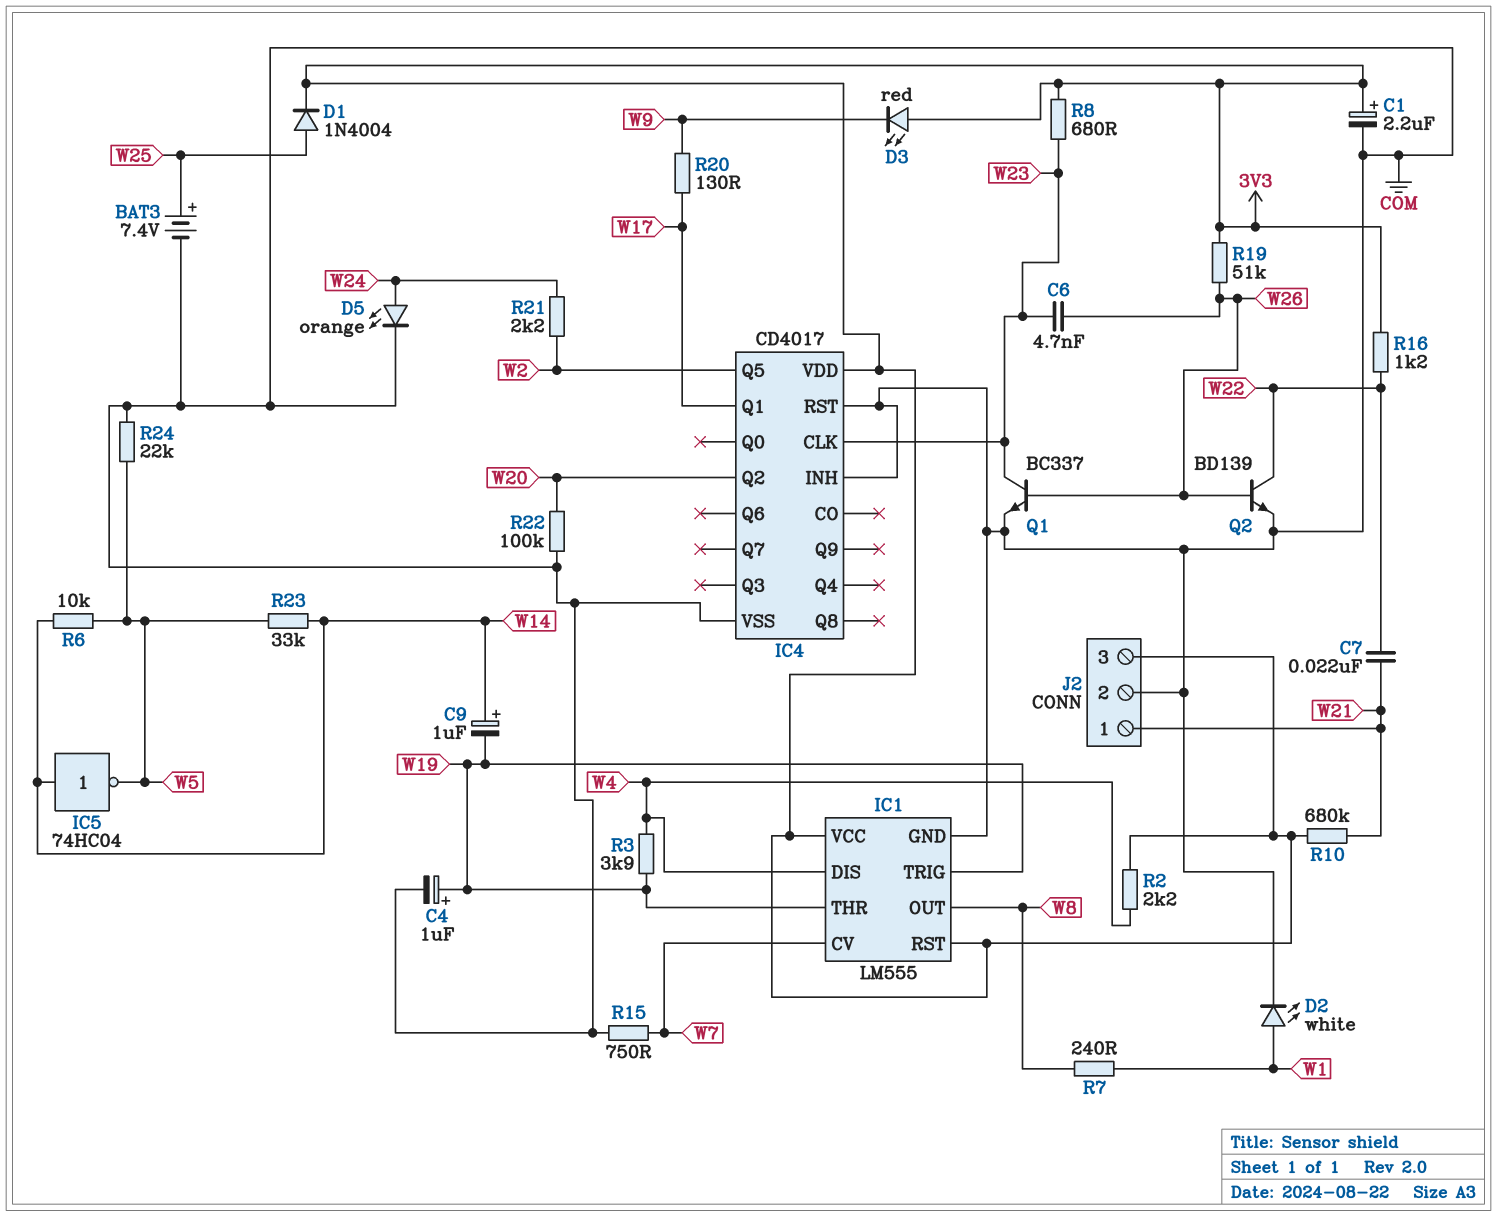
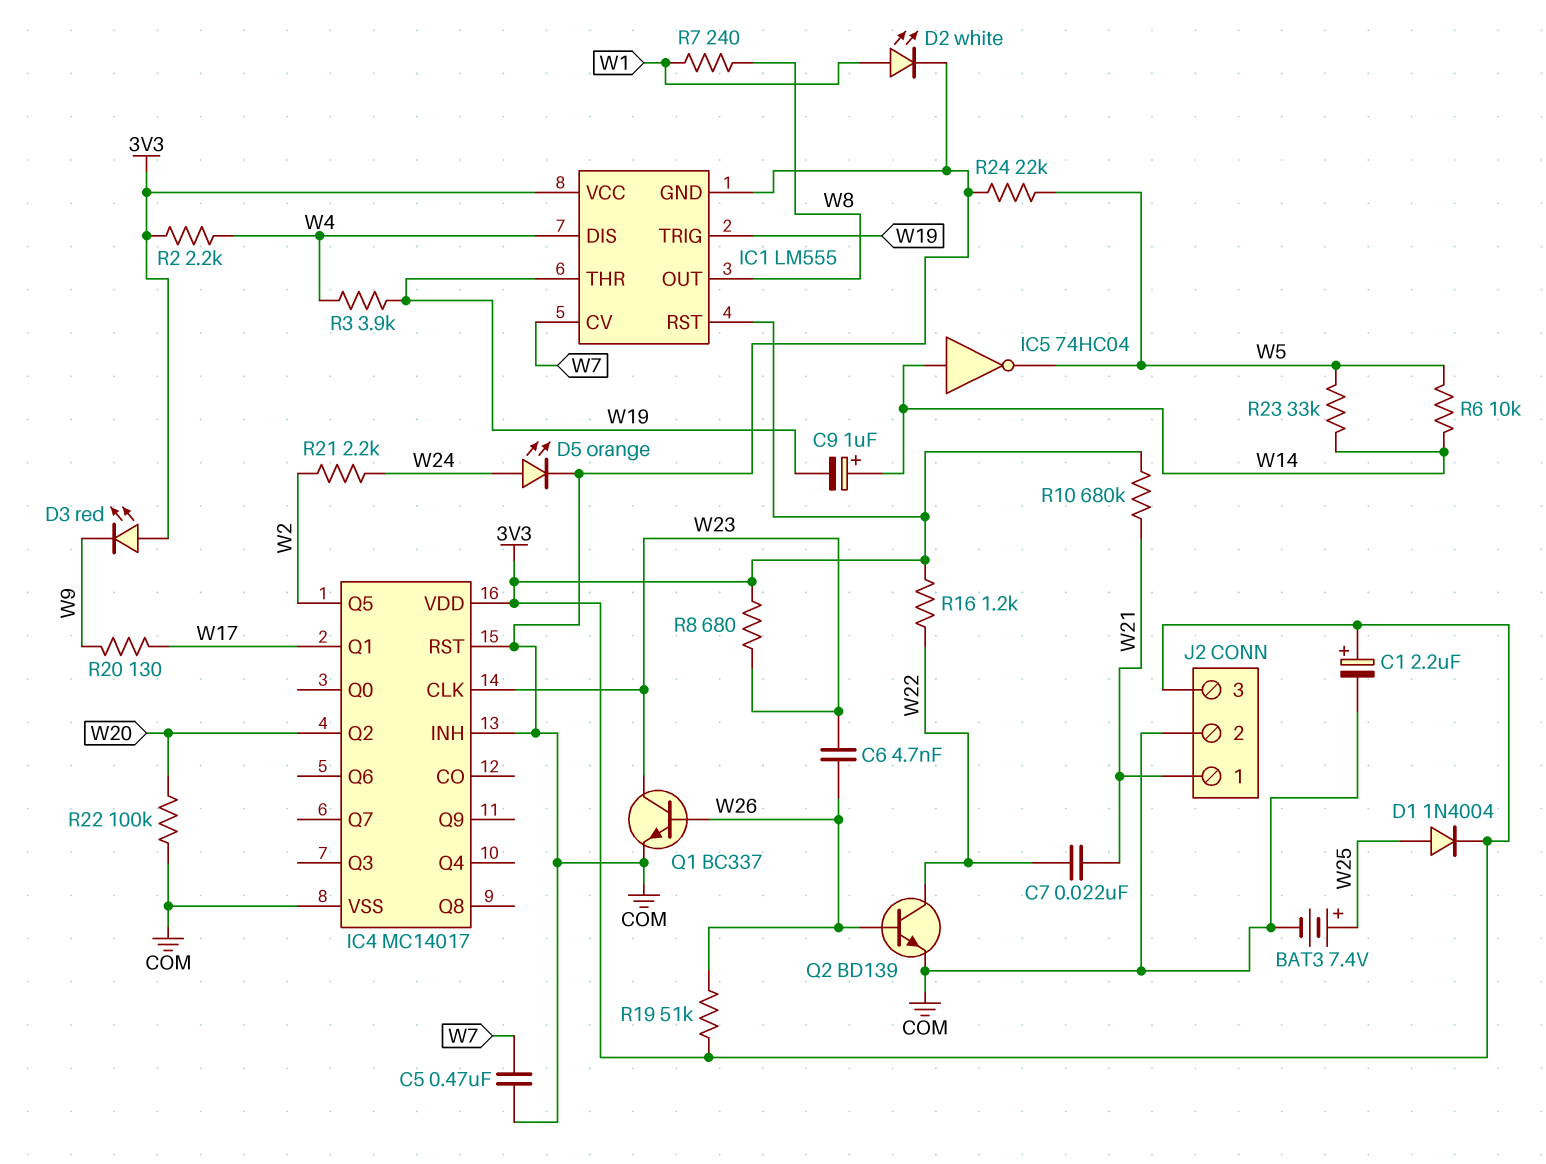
C4: 1uF (plus W19, minus COM) -> none
C5: none -> 470nF (COM, W7)
IC4: CD4017 -> MC14017
R15: 750 (COM, W7) -> none

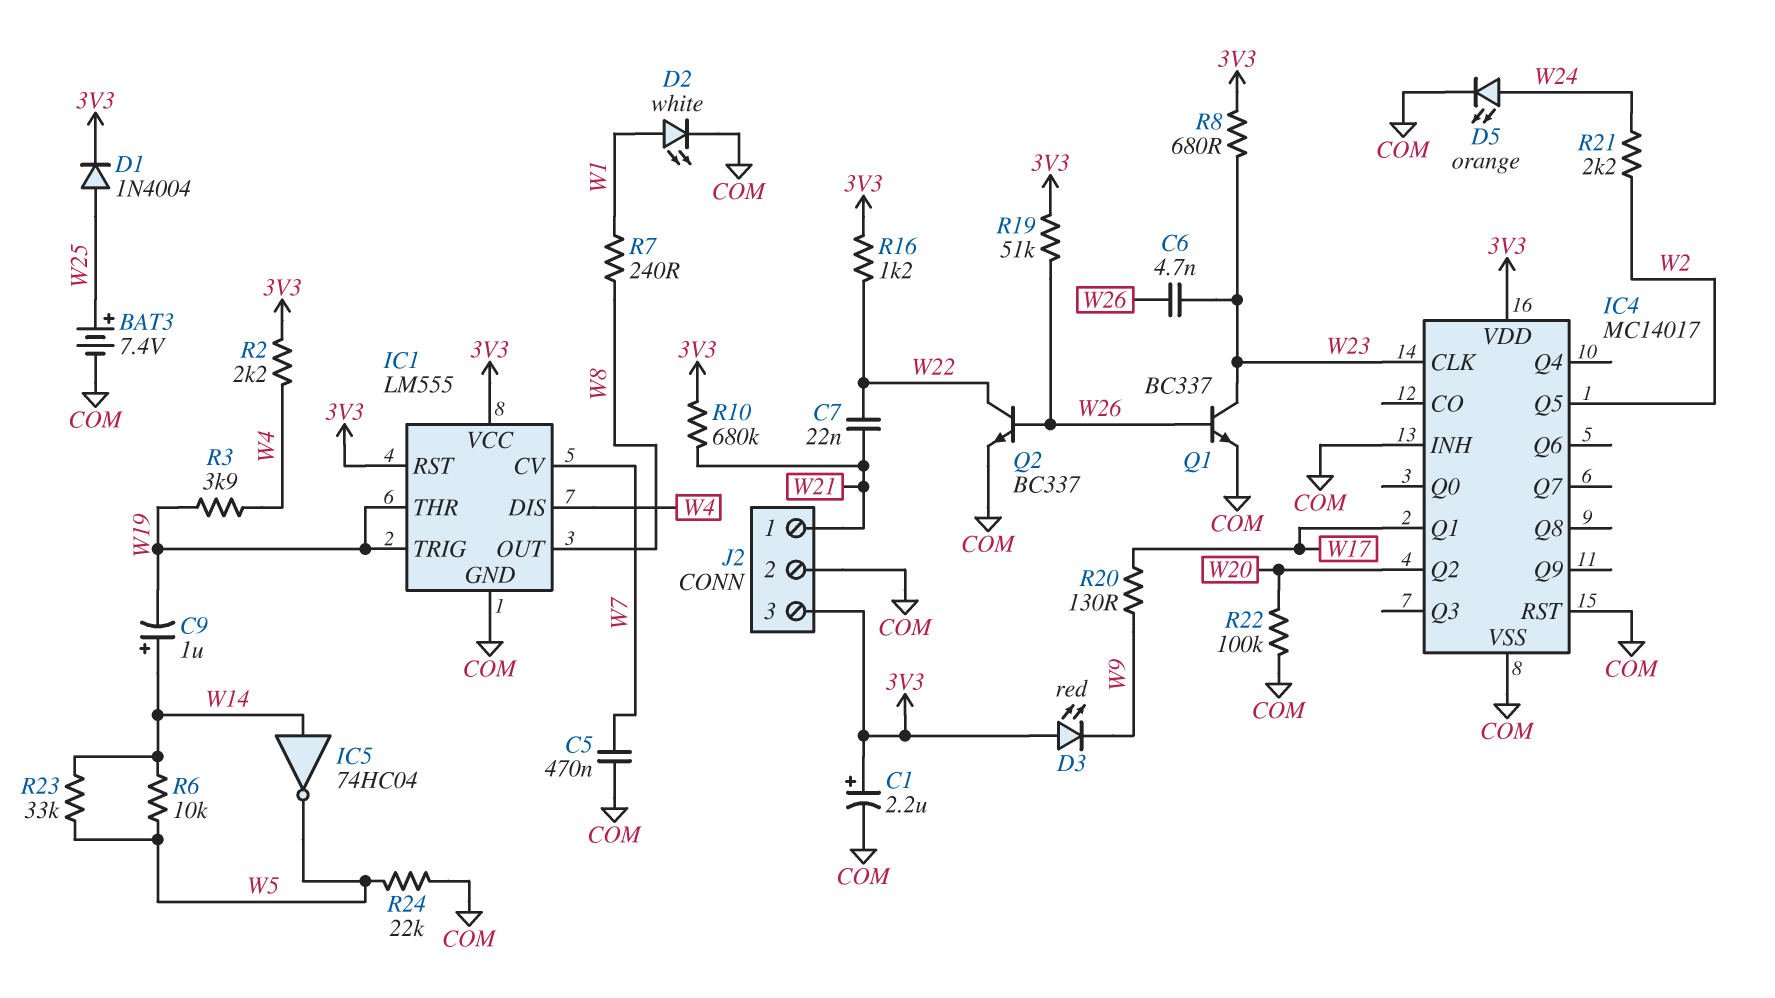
Q2: NPN BD139 (B W26, C W22, E COM) -> NPN BC337 (B W26, C W22, E COM)

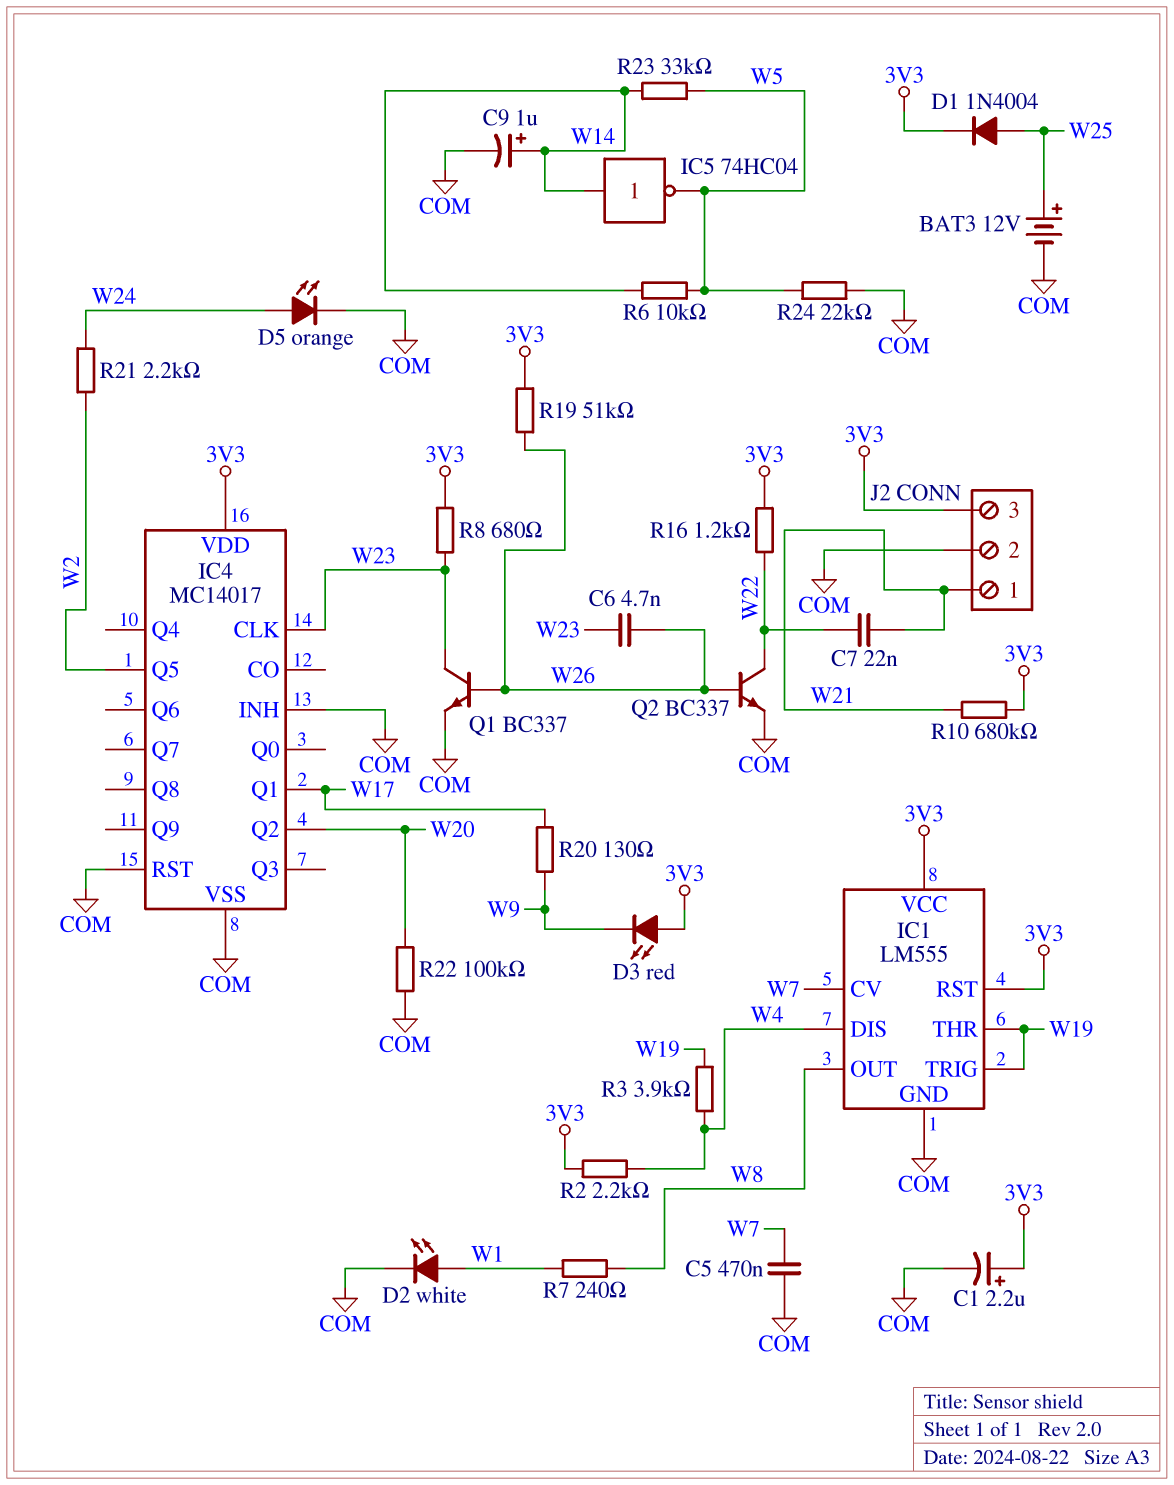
BAT3: 7.4V (plus W25, minus COM) -> 12V (plus W25, minus COM)
C9: 1uF (plus W14, minus W19) -> 1uF (plus W14, minus COM)

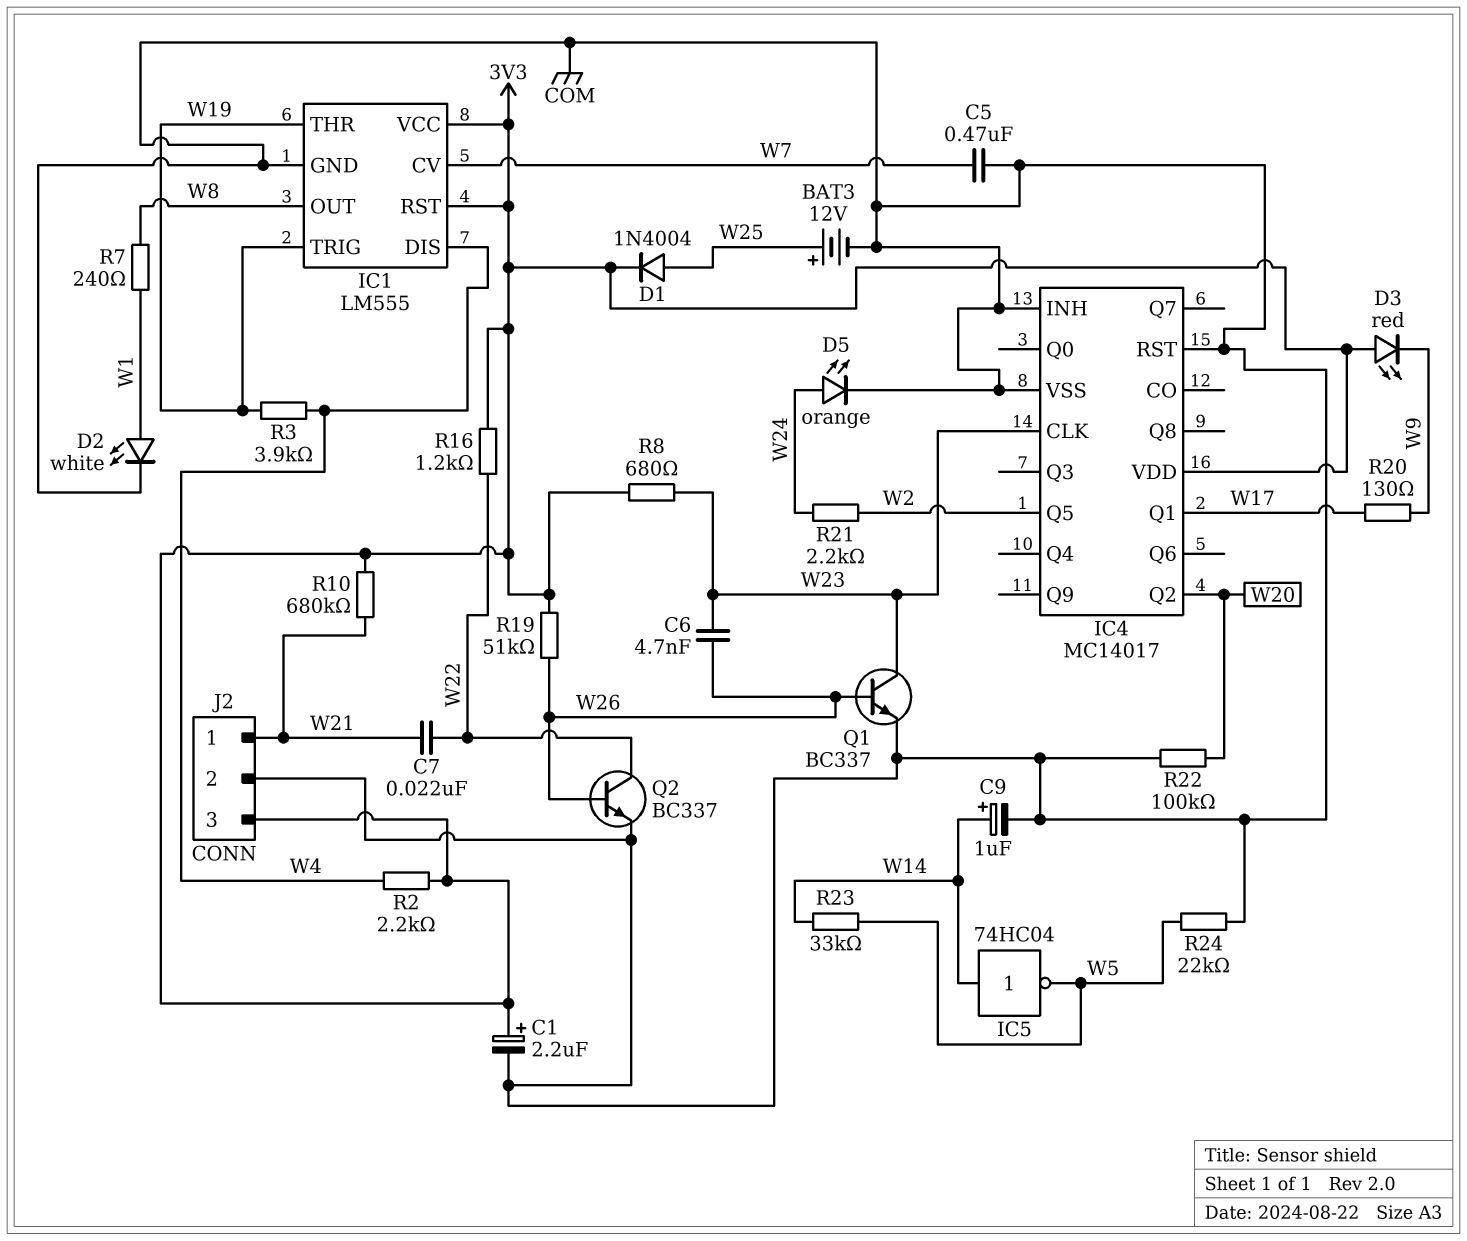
R6: 10k (W5, W14) -> none

